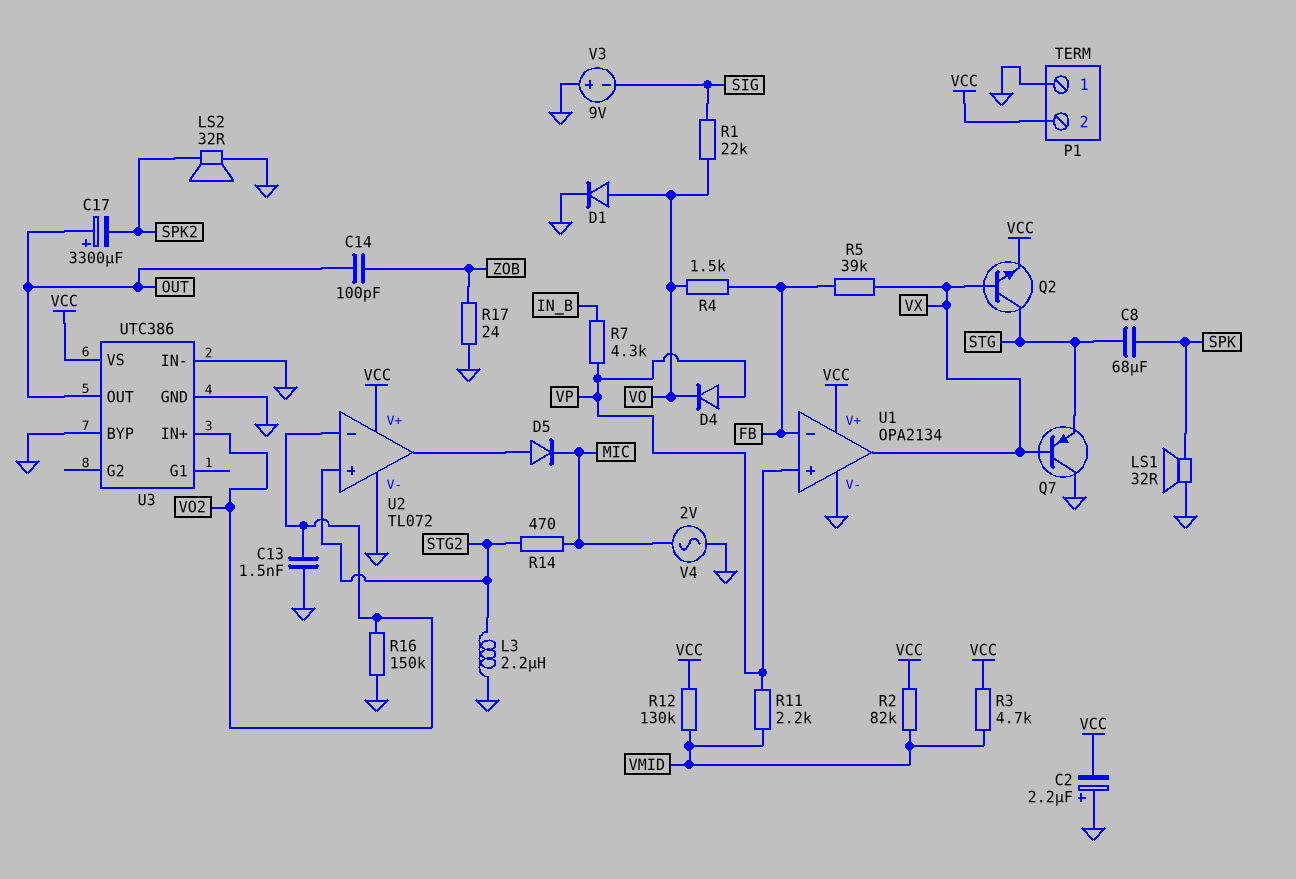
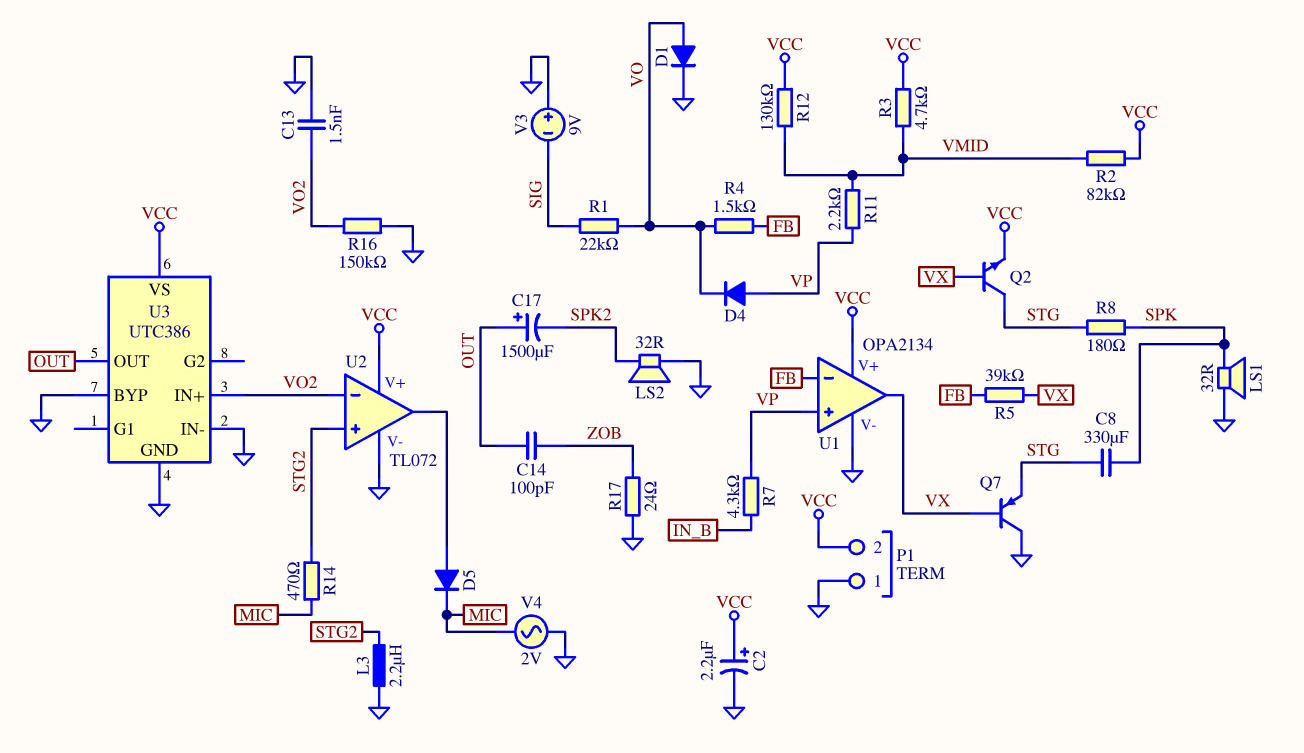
C2: 2.2uF (plus GND, minus VCC) -> 2.2uF (plus VCC, minus GND)
C8: 68uF (SPK, STG) -> 330uF (SPK, STG)
C17: 3300uF (plus OUT, minus SPK2) -> 1500uF (plus OUT, minus SPK2)
R8: none -> 180 (SPK, STG)

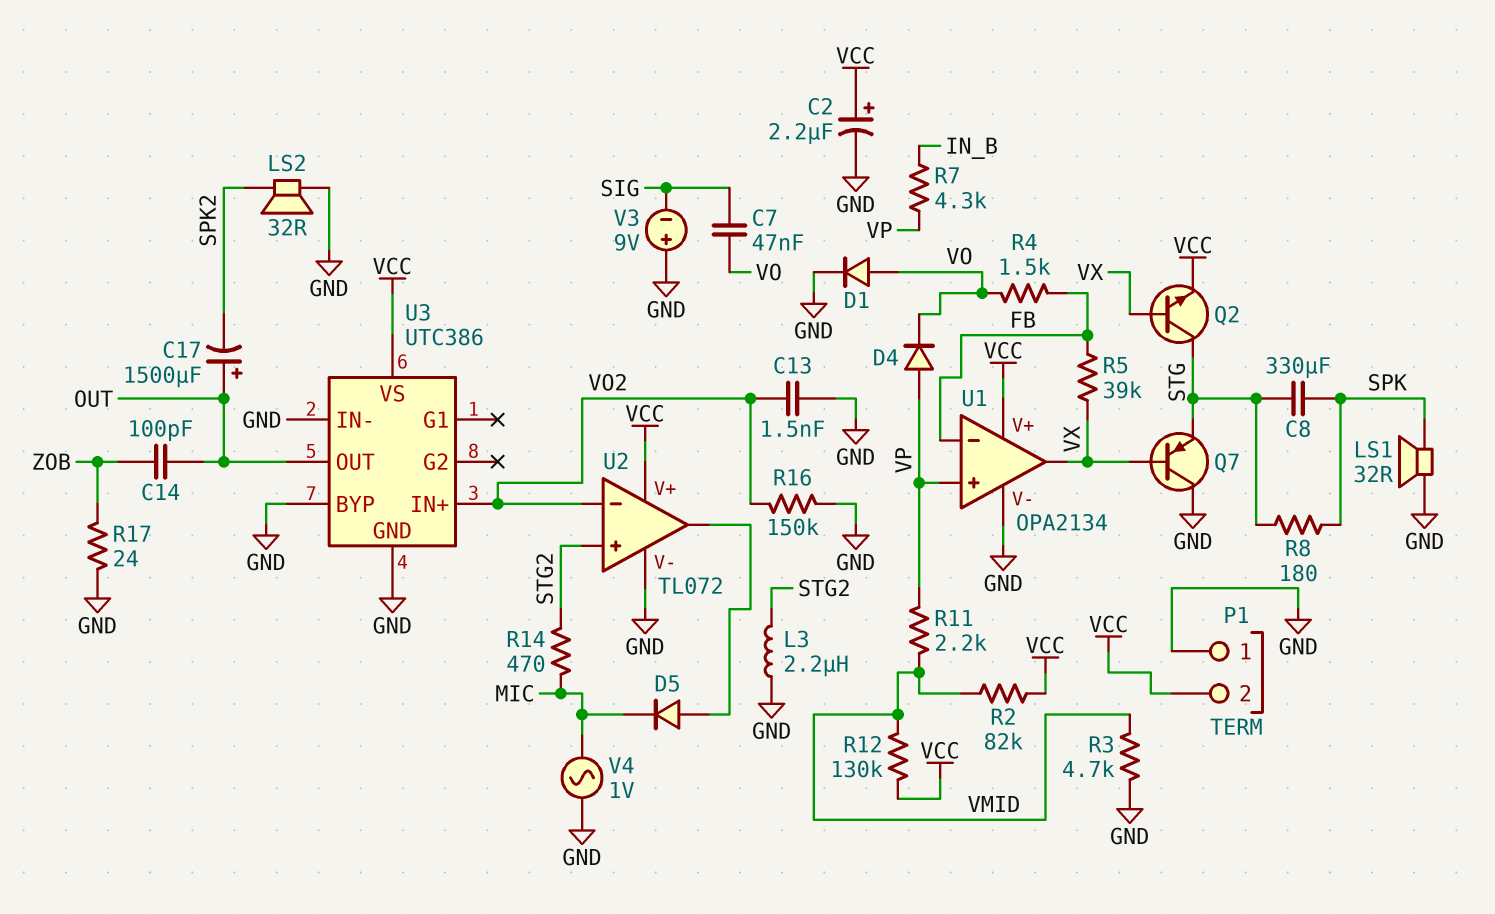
C7: none -> 47nF (SIG, VO)
R1: 22k (SIG, VO) -> none
R3: 4.7k (VCC, VMID) -> 4.7k (GND, VMID)
V4: AC 2V (GND, MIC) -> AC 1V (GND, MIC)

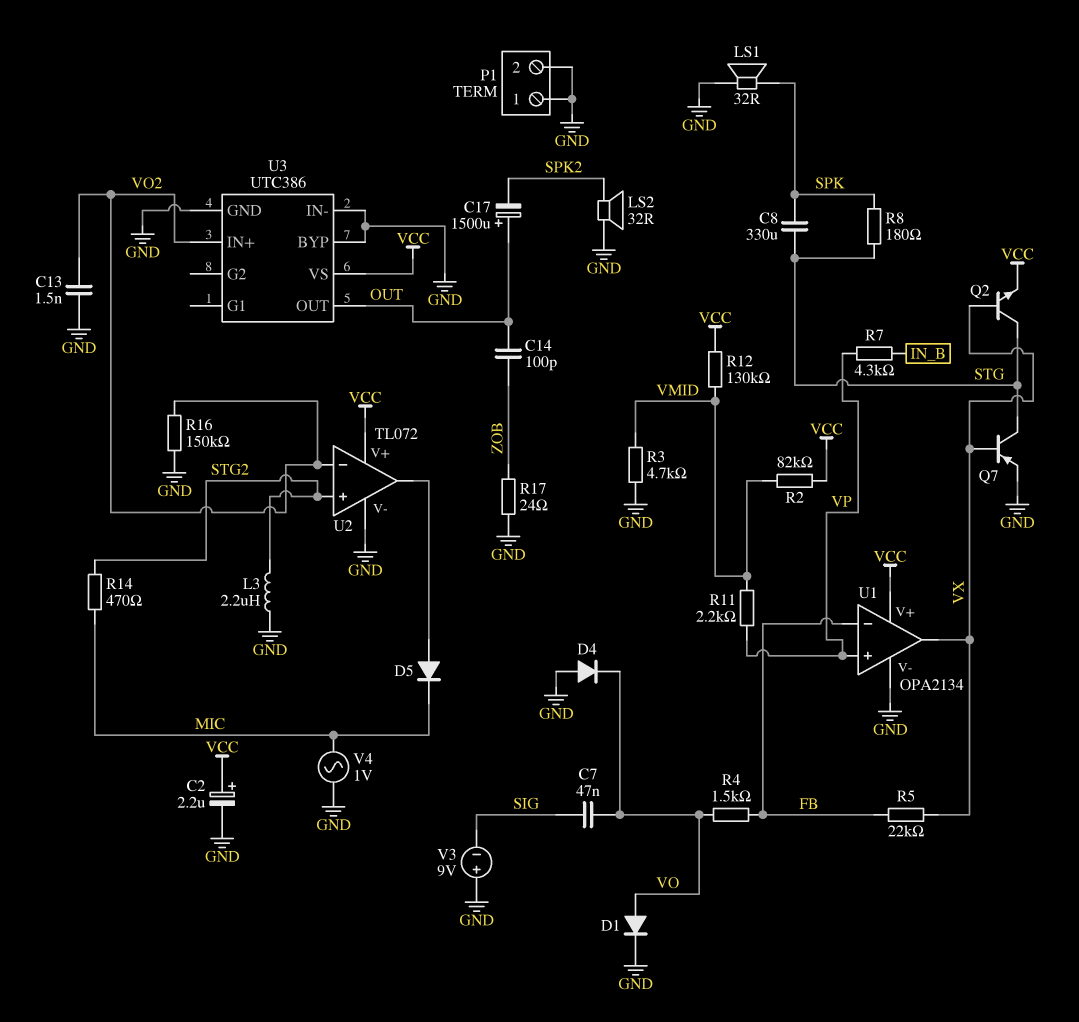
D4: diode (A VP, K VO) -> diode (A GND, K VO)
P1 pin 2: VCC -> GND
Q7: PNP (B VX, C GND, E STG) -> PNP (B VX, C STG, E GND)
R5: 39k (FB, VX) -> 22k (FB, VX)

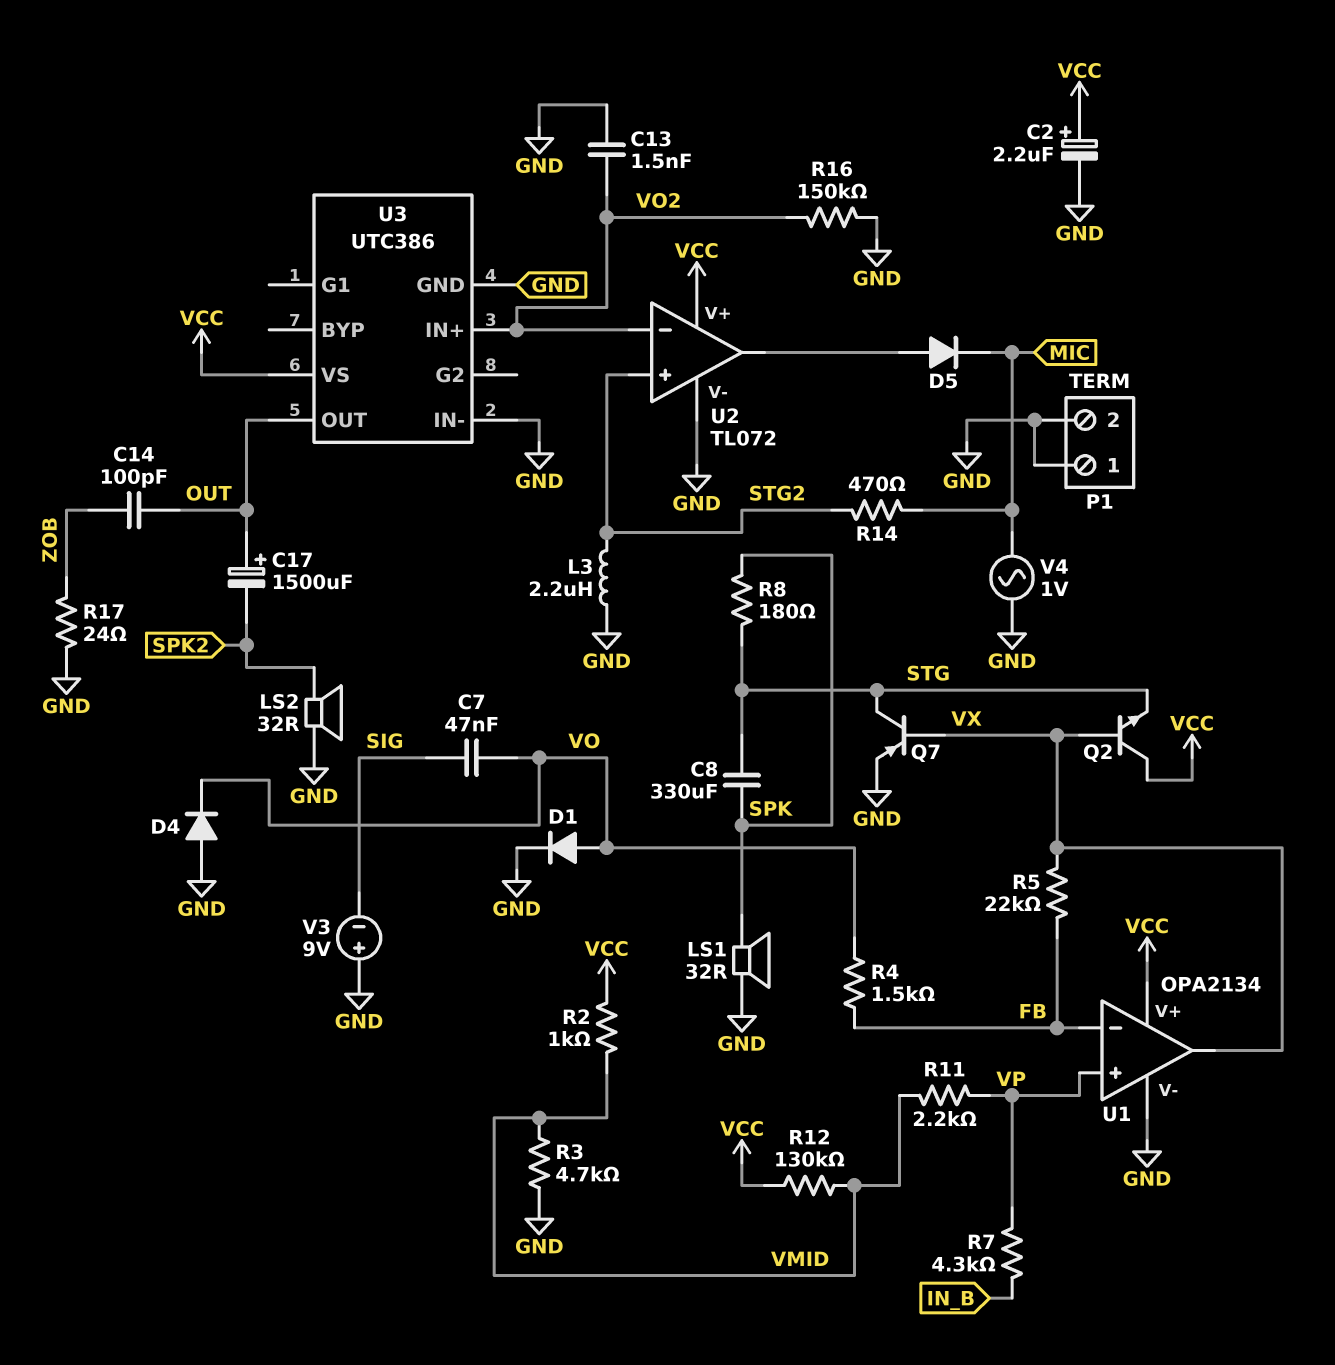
Q2: NPN (B VX, C STG, E VCC) -> NPN (B VX, C VCC, E STG)
R2: 82k (VCC, VMID) -> 1k (VCC, VMID)
U3 pin BYP: GND -> none

